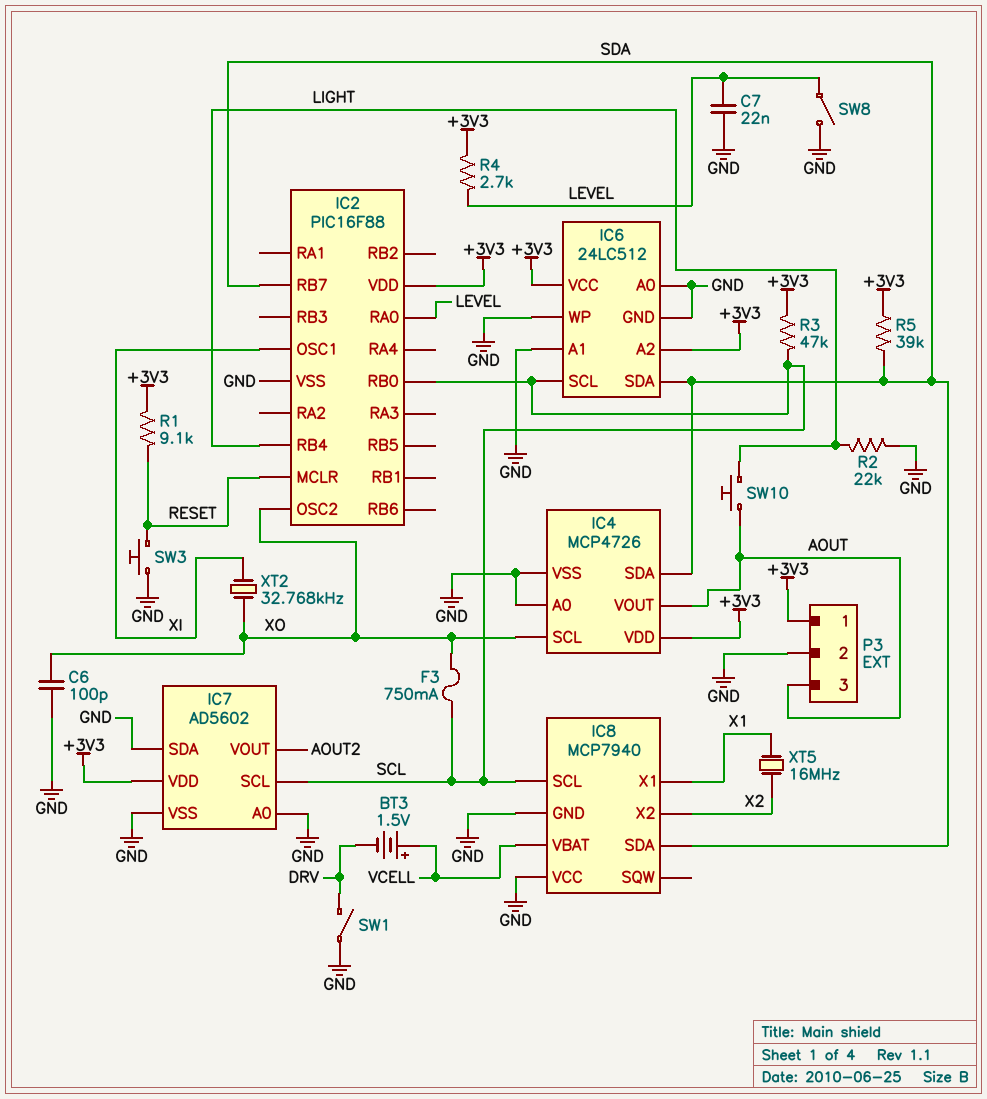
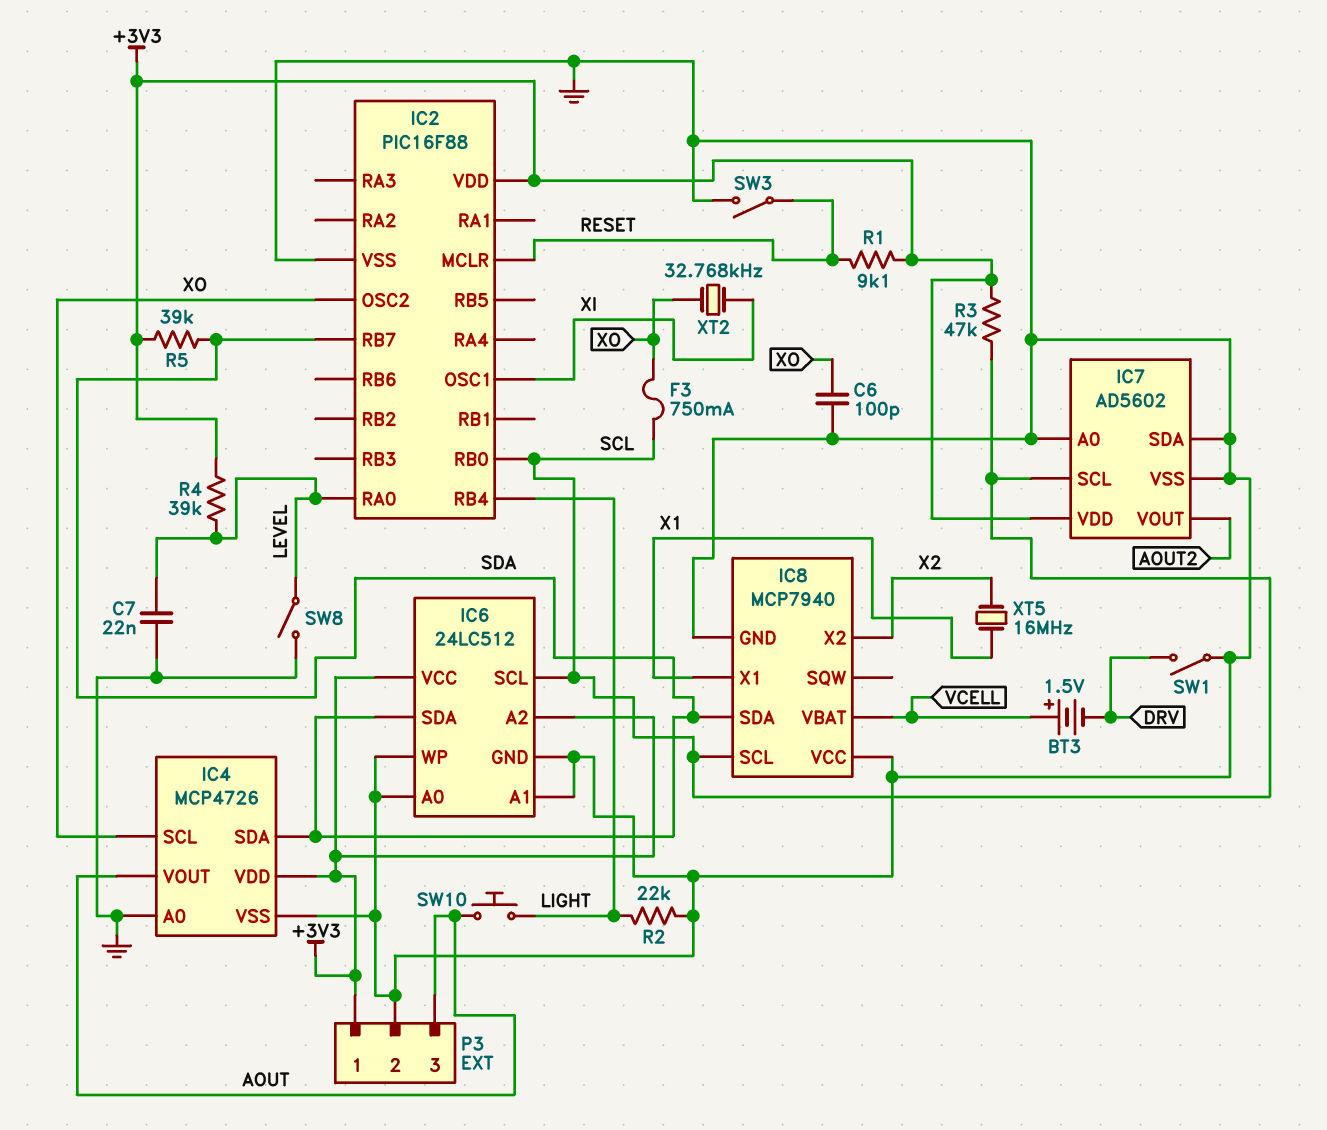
R4: 2.7k (+3V3, LEVEL) -> 39k (+3V3, LEVEL)
SW3: button (GND, RESET) -> switch (GND, RESET)

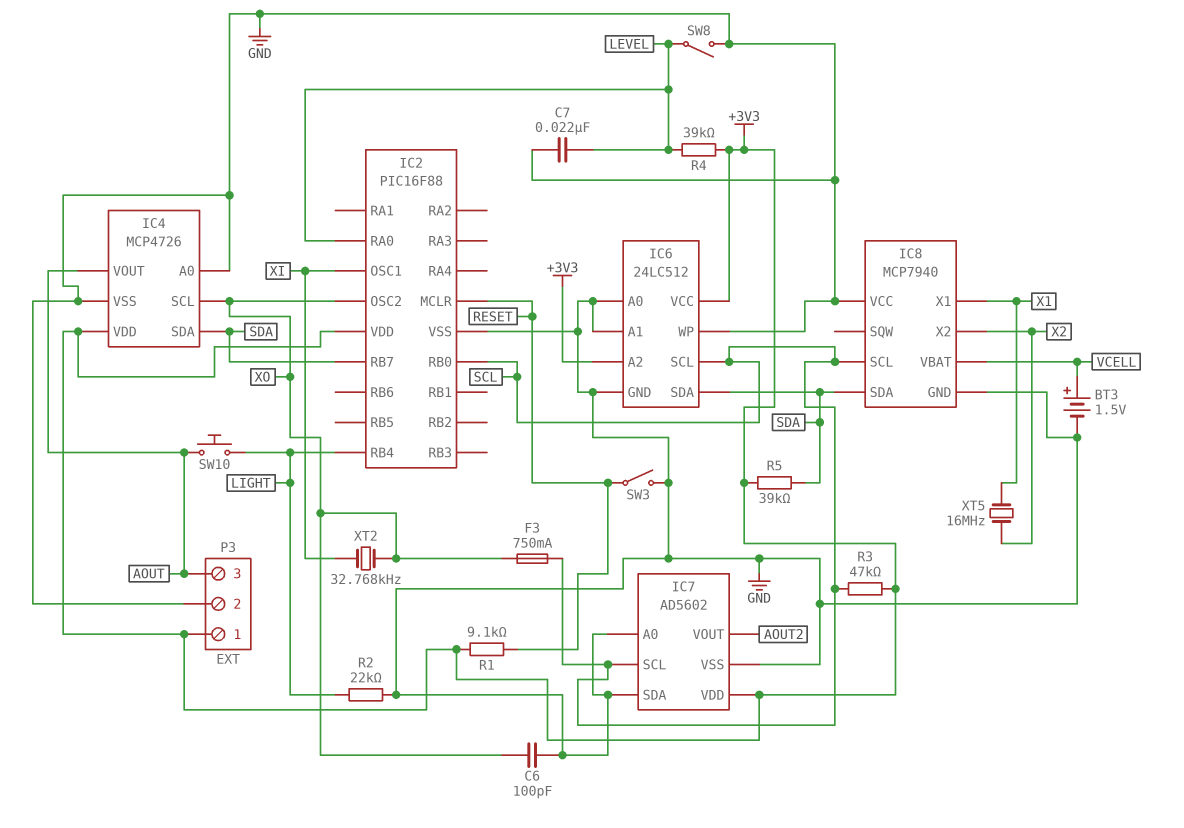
BT3: 1.5V (plus VCELL, minus DRV) -> 1.5V (plus VCELL, minus GND)
SW1: switch (DRV, GND) -> none

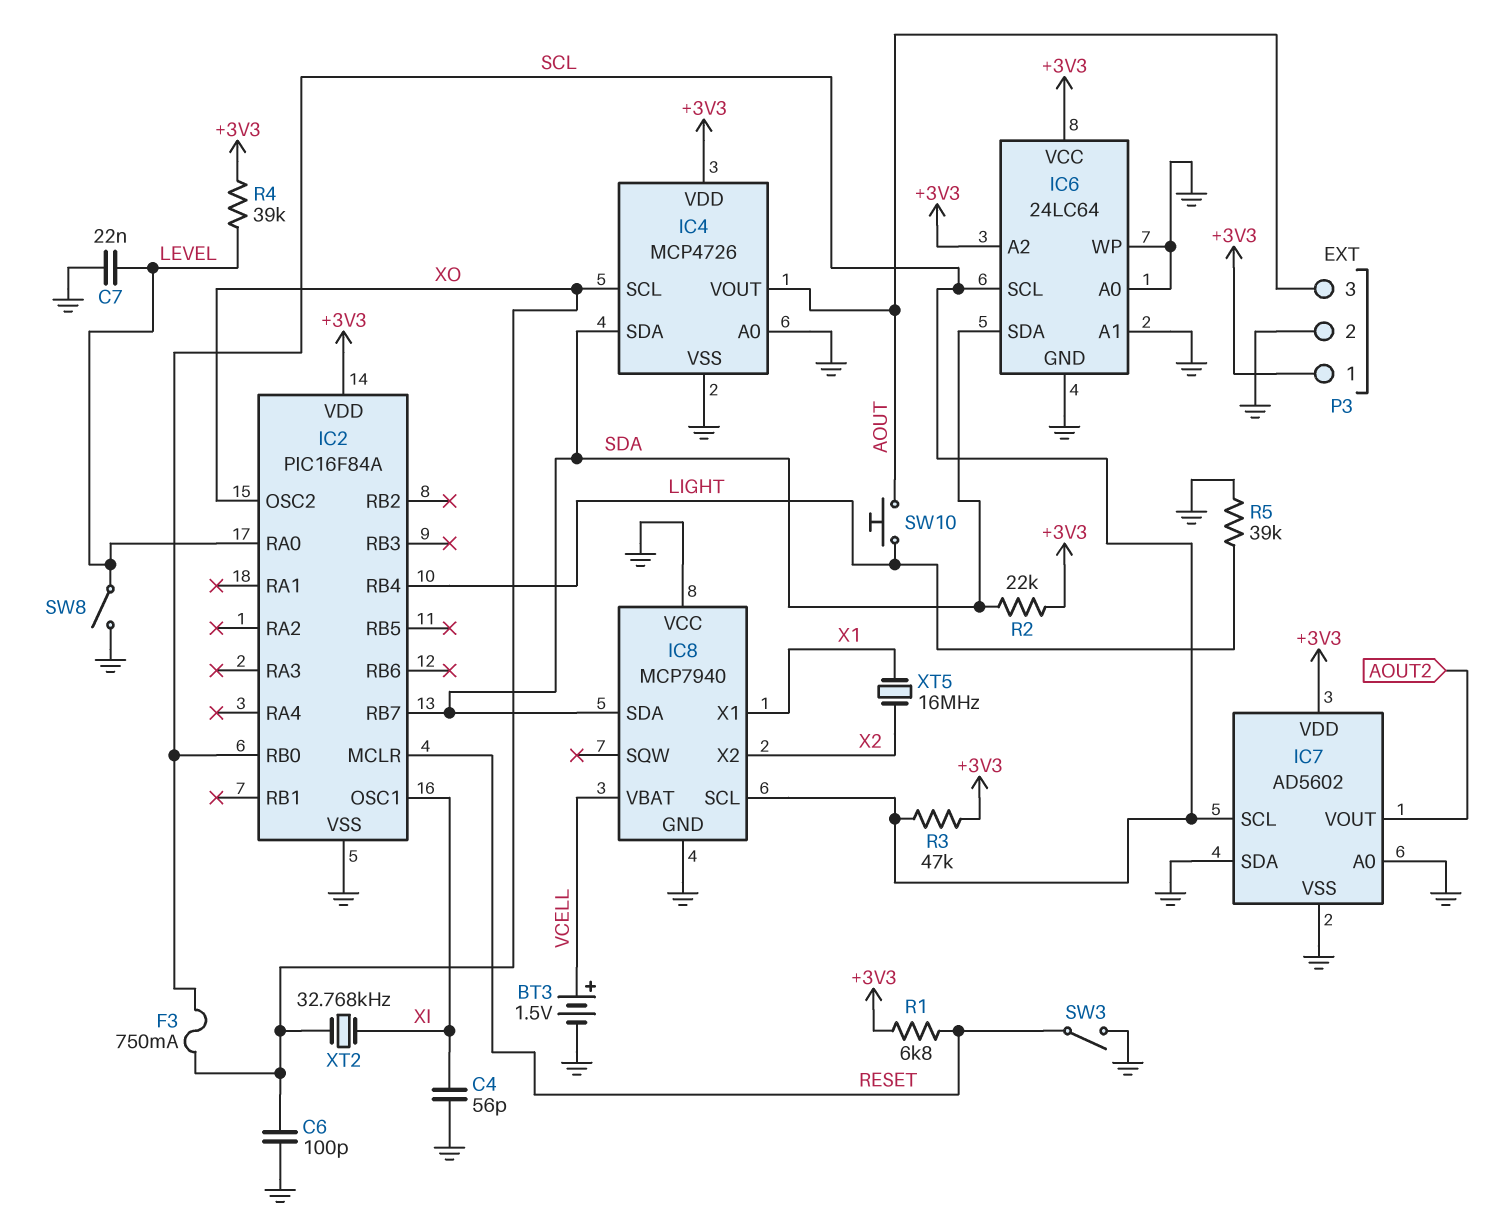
C4: none -> 56pF (GND, XI)
IC2: PIC16F88 -> PIC16F84A
IC6: 24LC512 -> 24LC64
R1: 9.1k (+3V3, RESET) -> 6.8k (+3V3, RESET)
R2: 22k (GND, LIGHT) -> 22k (+3V3, SDA)
R5: 39k (+3V3, SDA) -> 39k (GND, LIGHT)

